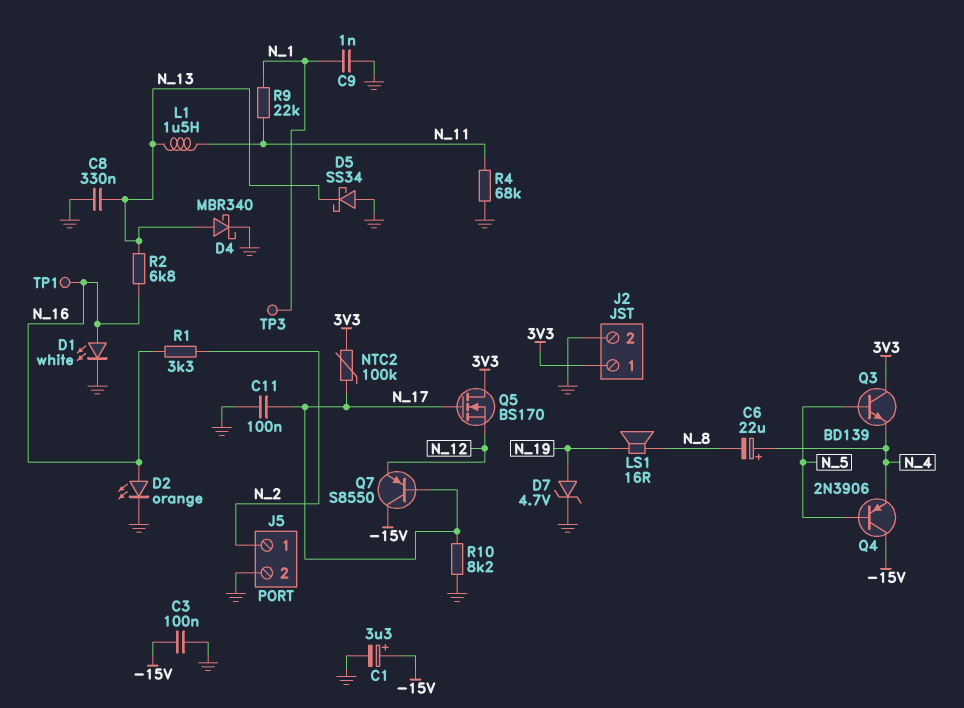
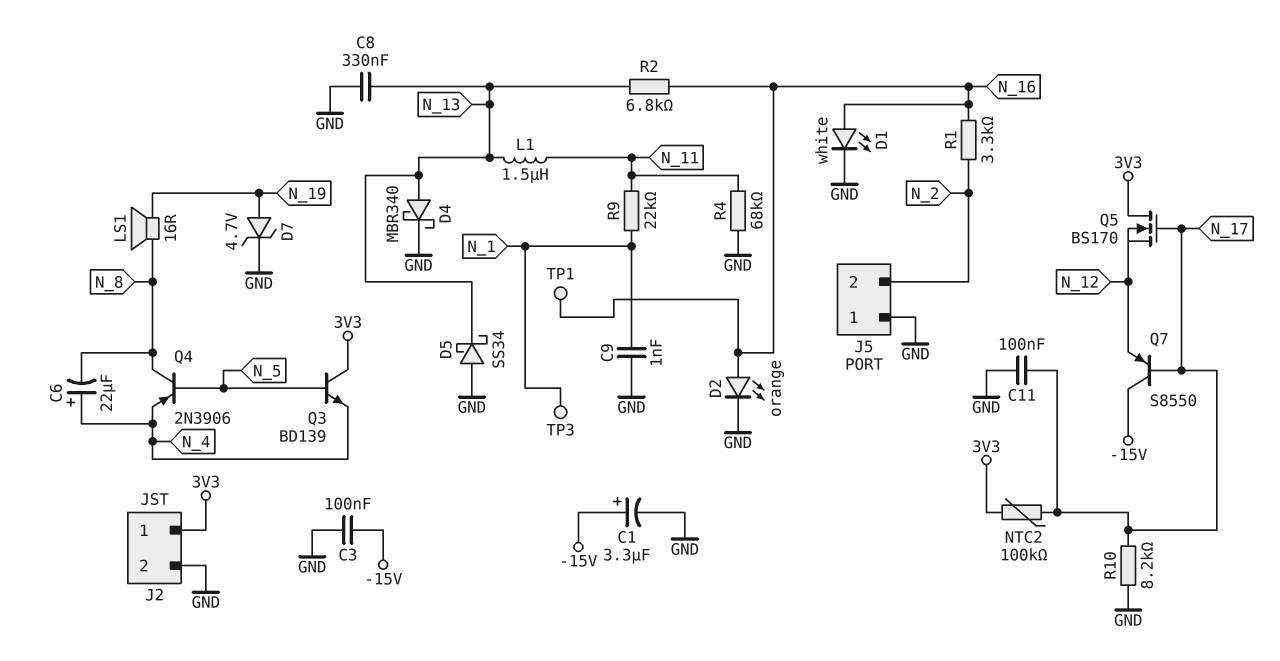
J5 pin 1: N_2 -> GND
J5 pin 2: GND -> N_2
Q4: PNP 2N3906 (B N_5, C -15V, E N_4) -> PNP 2N3906 (B N_5, C N_8, E N_4)

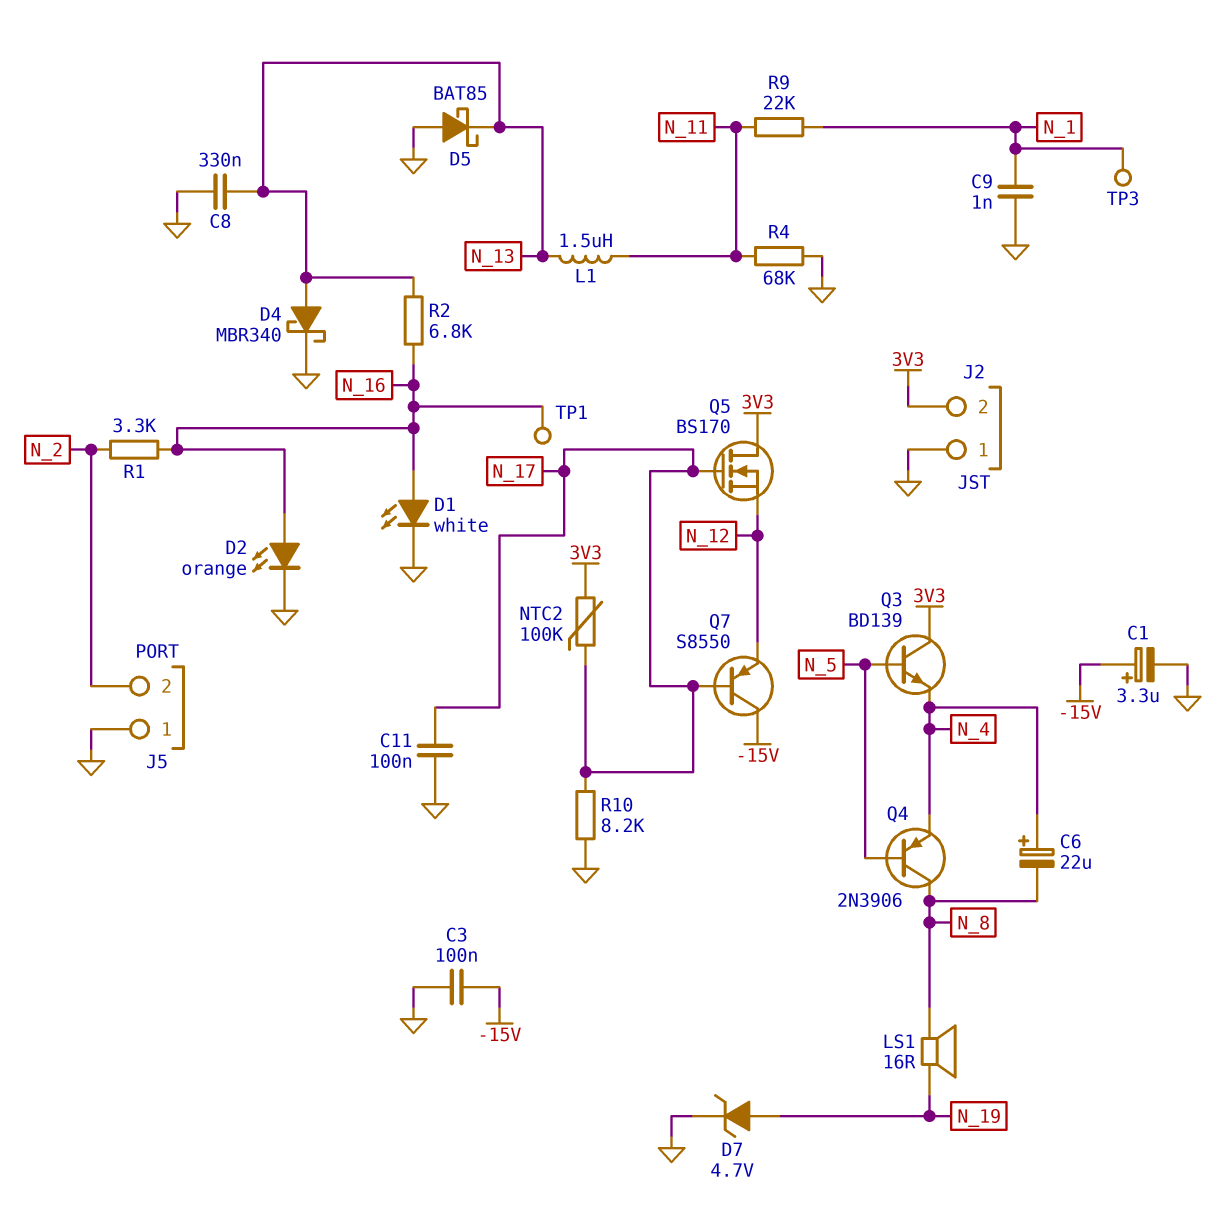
D5: schottky SS34 (A GND, K N_13) -> schottky BAT85 (A GND, K N_13)
J2 pin 1: 3V3 -> GND
J2 pin 2: GND -> 3V3

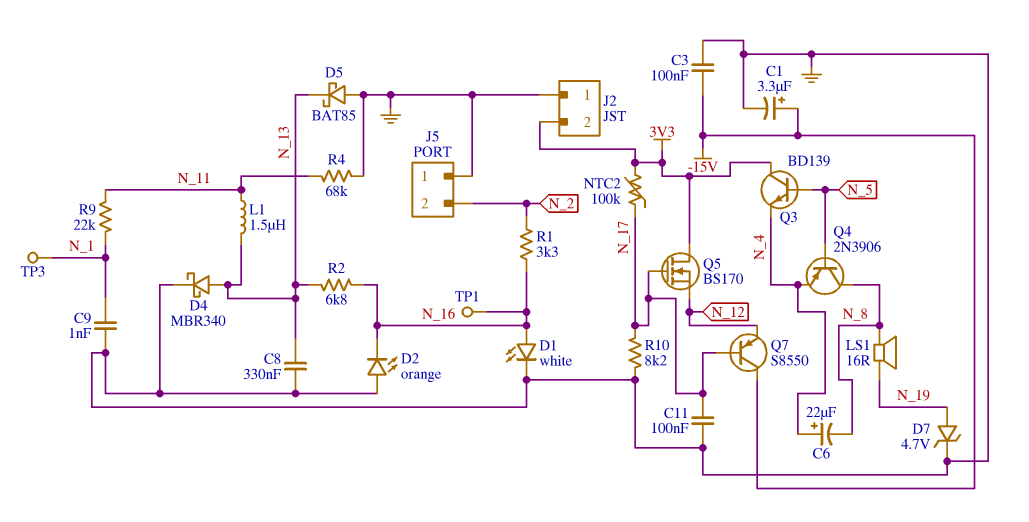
D2: LED orange (A N_16, K GND) -> LED orange (A GND, K N_16)

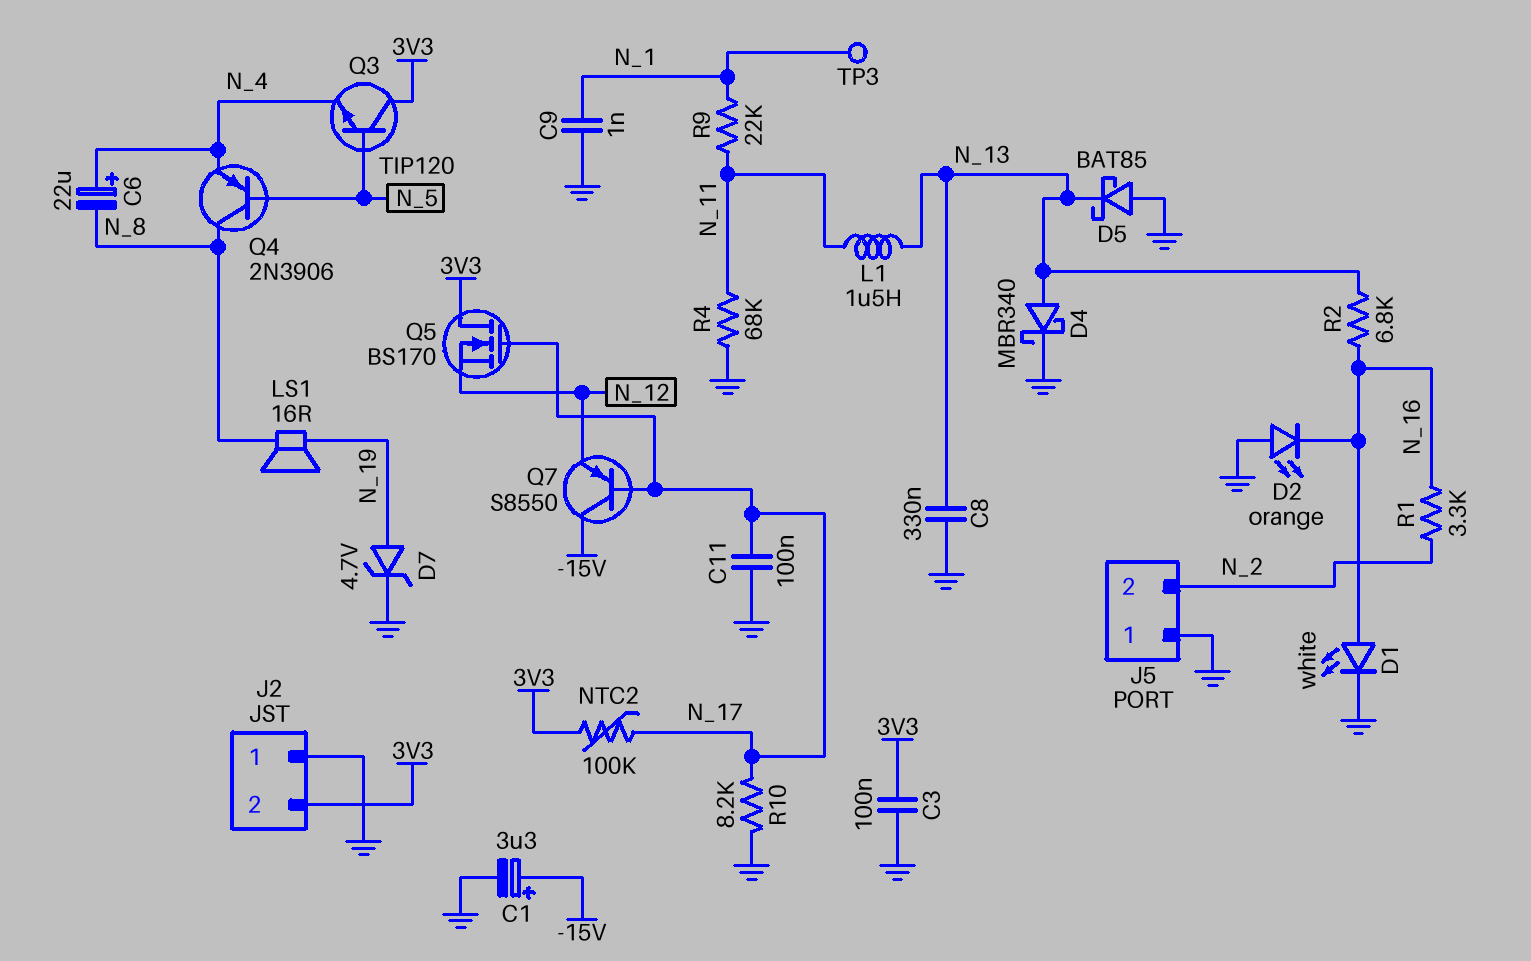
C3: 100nF (-15V, GND) -> 100nF (3V3, GND)
Q3: NPN BD139 (B N_5, C 3V3, E N_4) -> NPN TIP120 (B N_5, C 3V3, E N_4)
TP1: test point (N_16) -> none

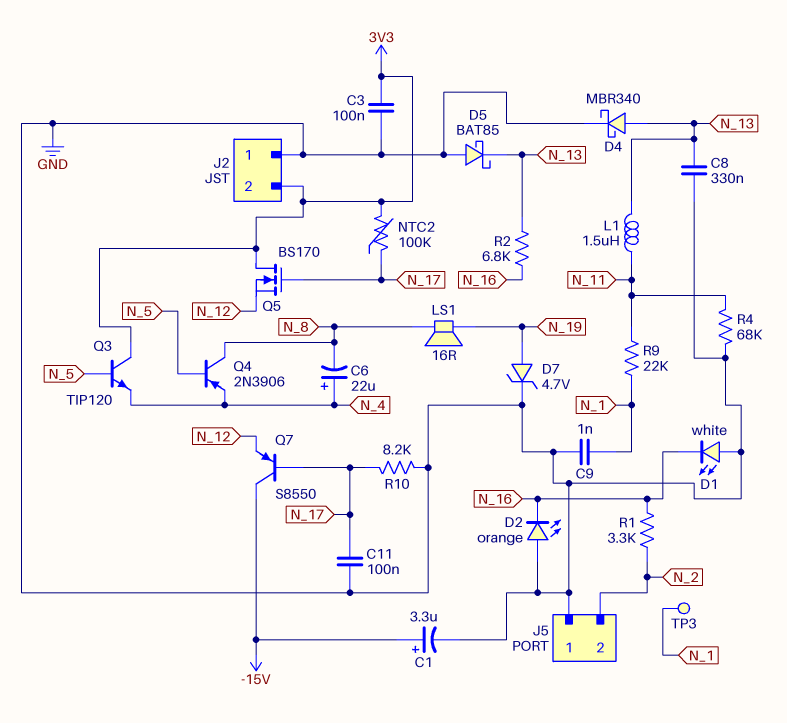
D1: LED white (A N_16, K GND) -> LED white (A GND, K N_16)

